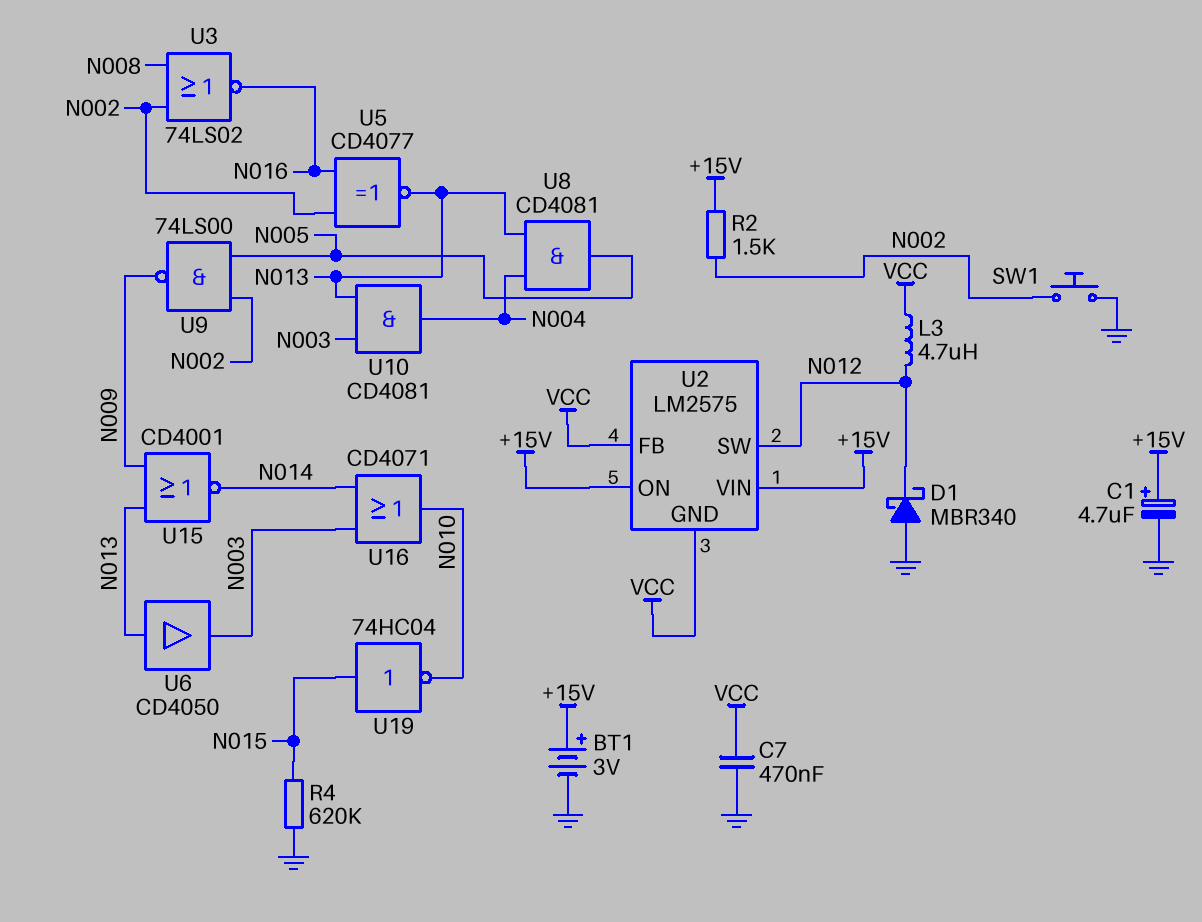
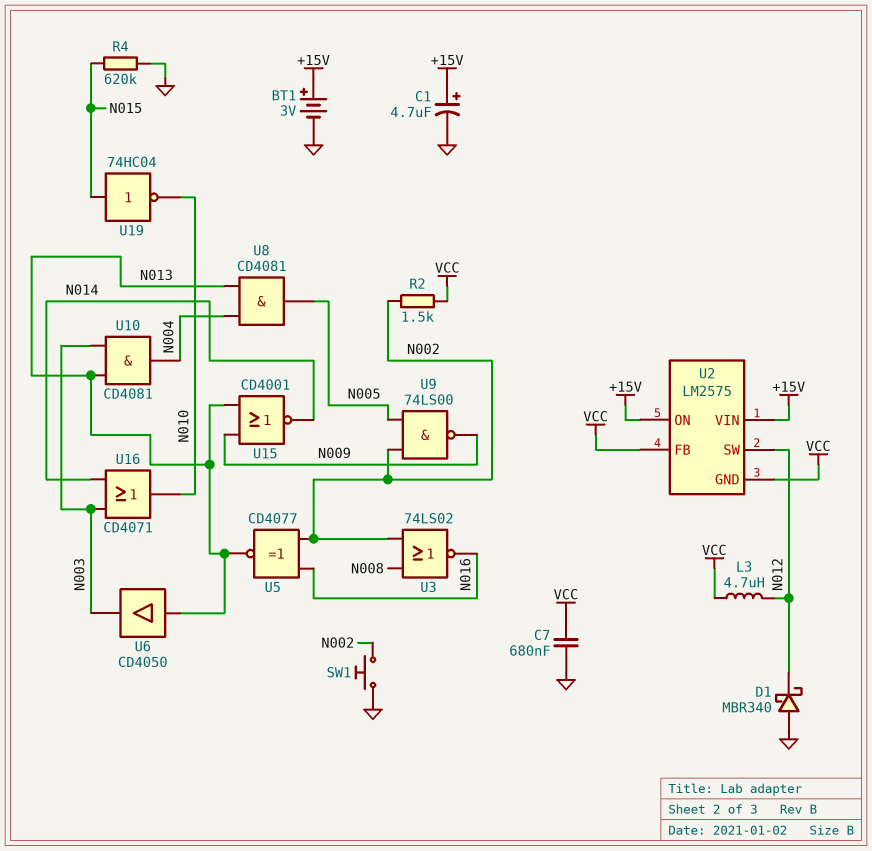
C7: 470nF (GND, VCC) -> 680nF (GND, VCC)
R2: 1.5k (+15V, N002) -> 1.5k (N002, VCC)

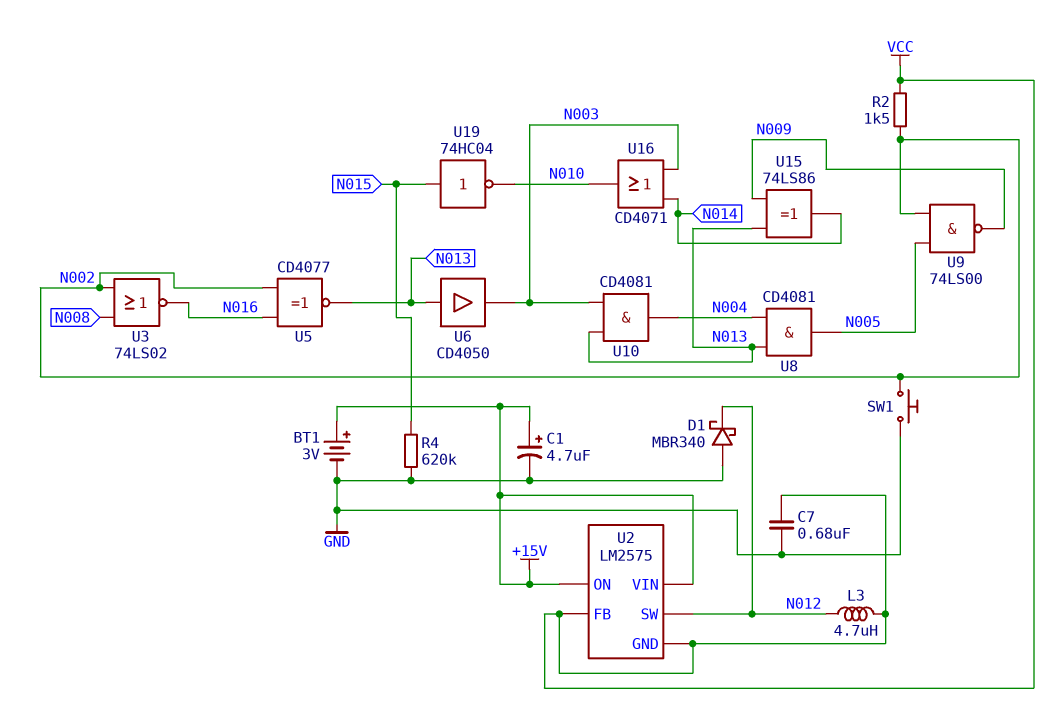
U15: NOR CD4001 (in N009, in N013, out N014) -> XOR 74LS86 (in N009, in N013, out N014)

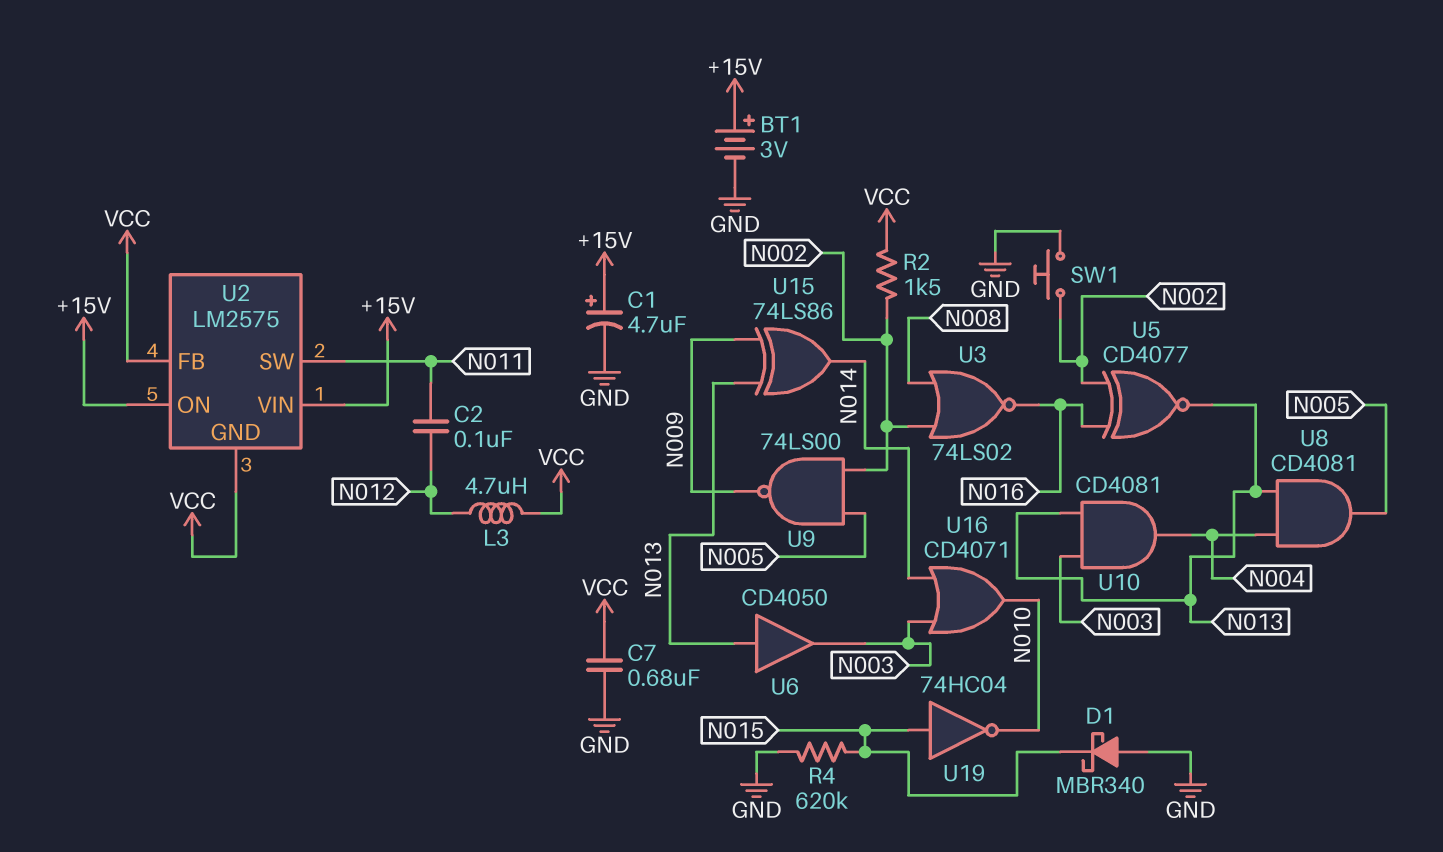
C2: none -> 100nF (N011, N012)
D1: schottky MBR340 (A GND, K N012) -> schottky MBR340 (A GND, K N015)
U2 pin SW: N012 -> N011

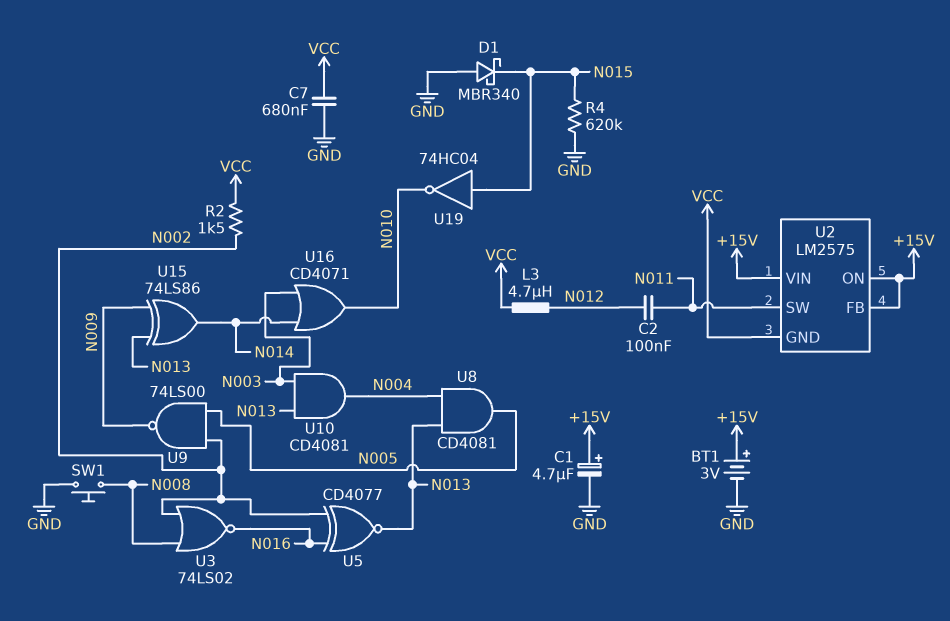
SW1: button (GND, N002) -> button (GND, N008)
U2 pin FB: VCC -> +15V
U6: buffer CD4050 (in N013, out N003) -> none

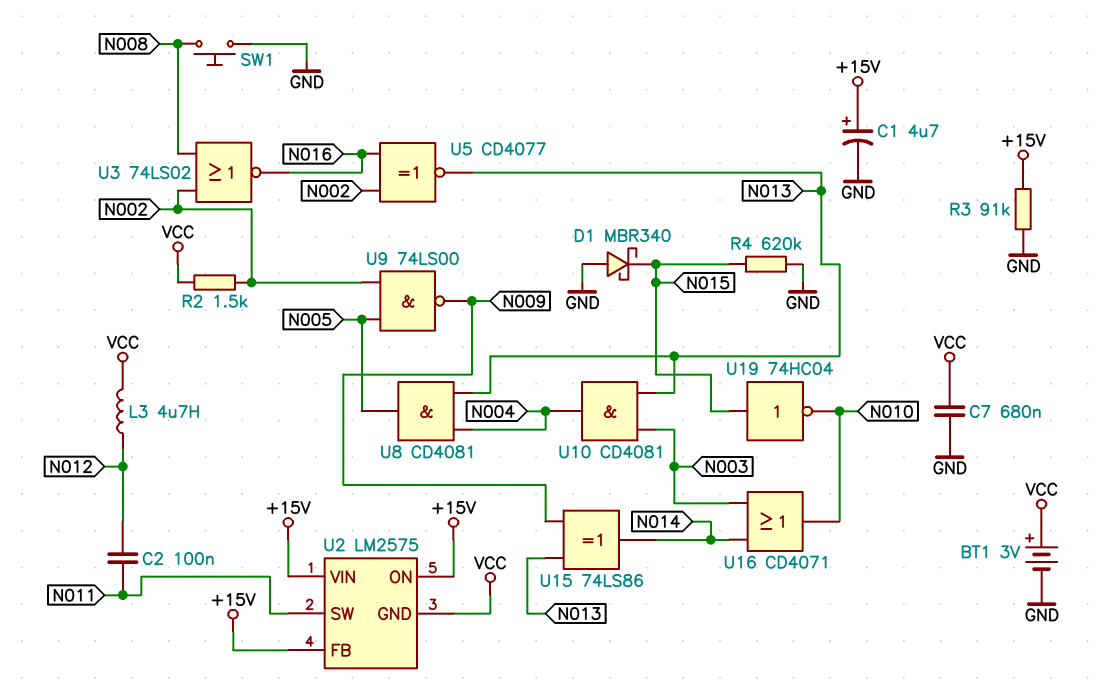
BT1: 3V (plus +15V, minus GND) -> 3V (plus VCC, minus GND)
R3: none -> 91k (+15V, GND)

